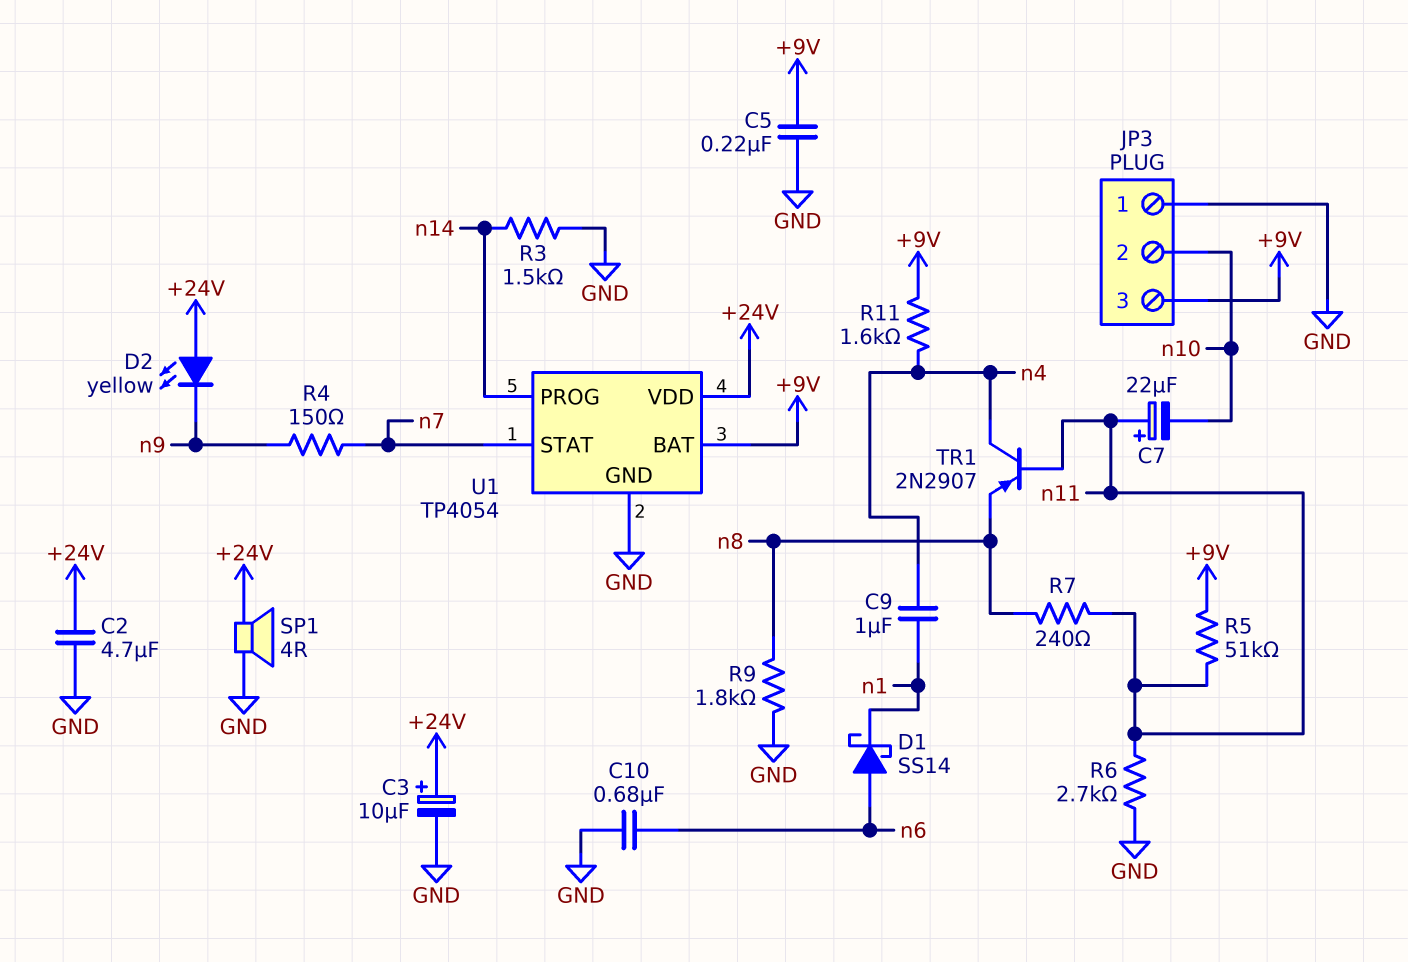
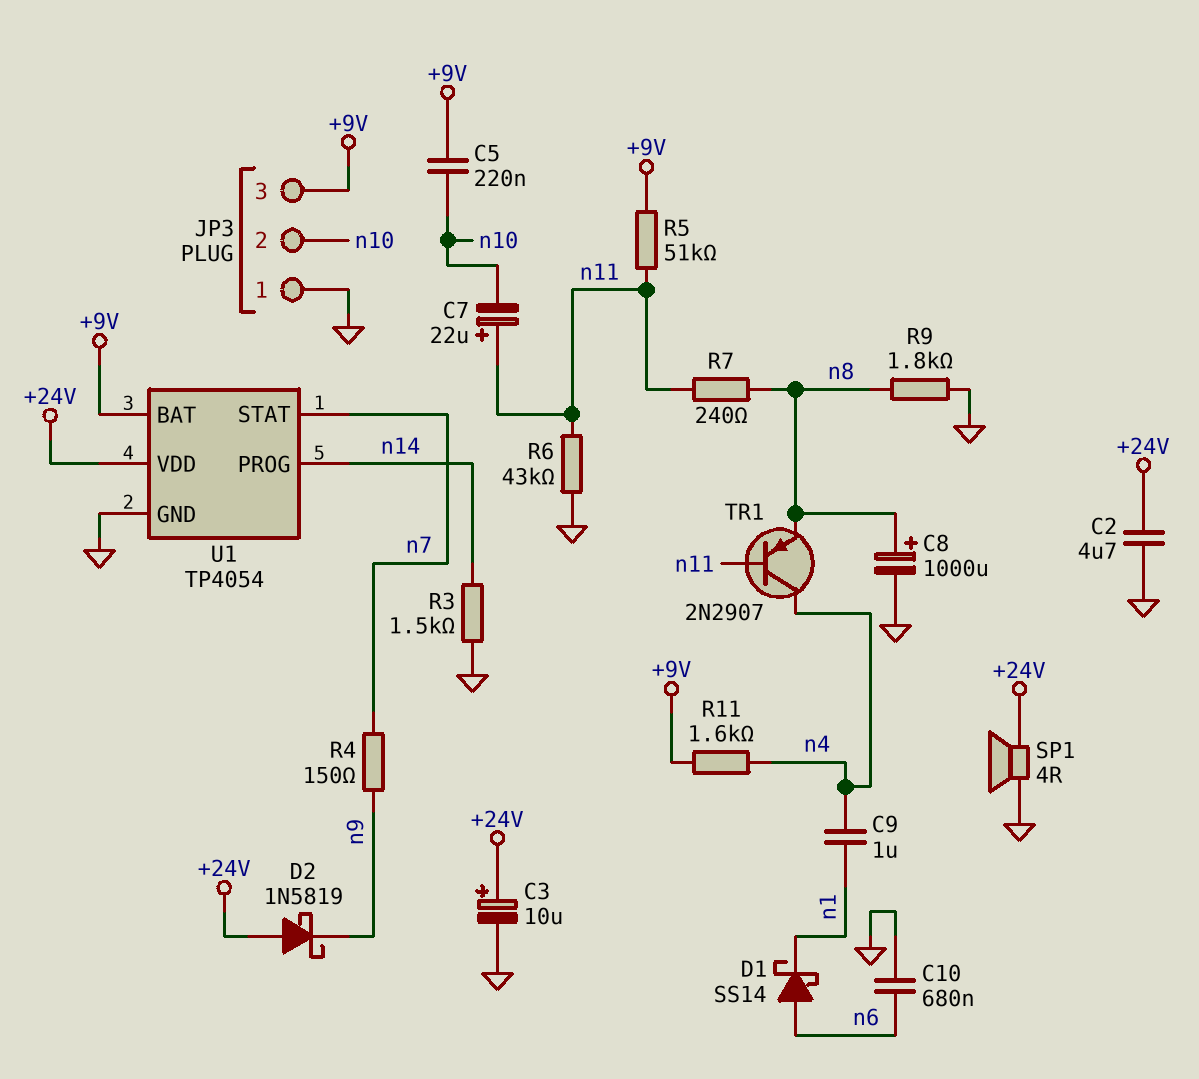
C5: 220nF (+9V, GND) -> 220nF (+9V, n10)
C8: none -> 1000uF (plus n8, minus GND)
D2: LED yellow (A +24V, K n9) -> schottky 1N5819 (A +24V, K n9)
R6: 2.7k (GND, n11) -> 43k (GND, n11)

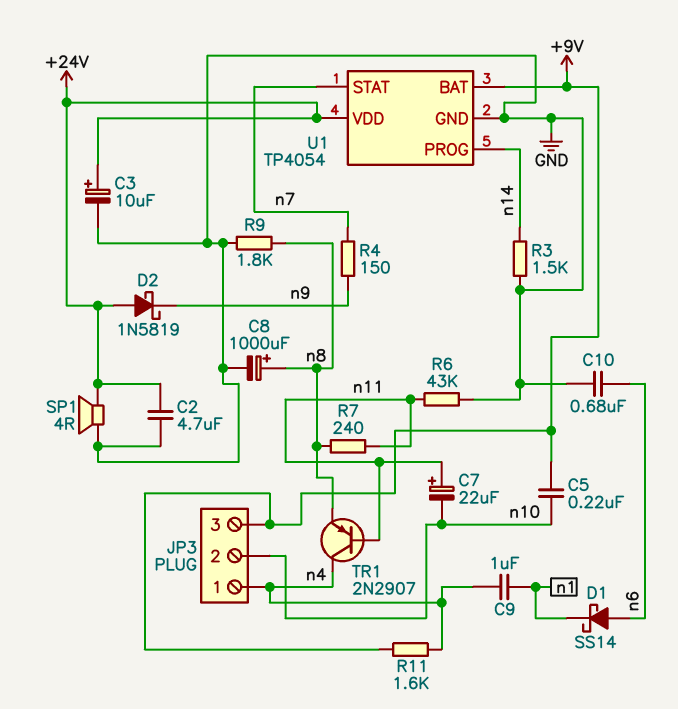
JP3 pin 1: GND -> n4
R5: 51k (+9V, n11) -> none

